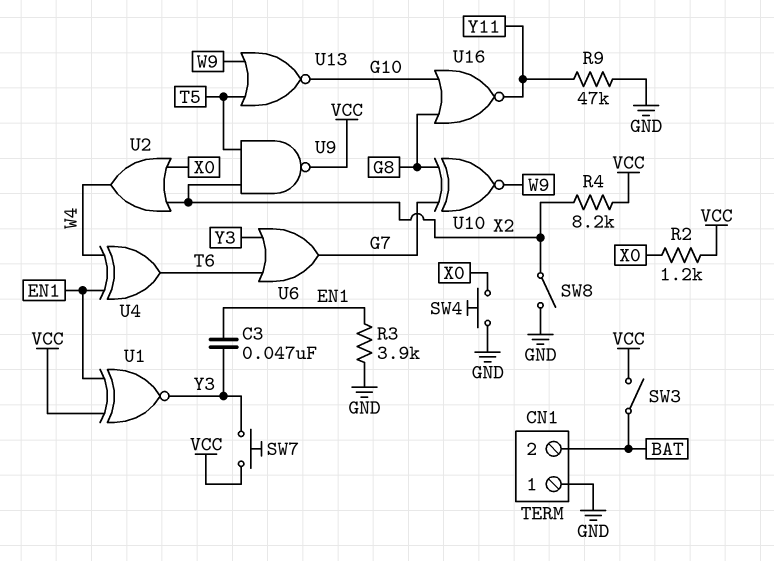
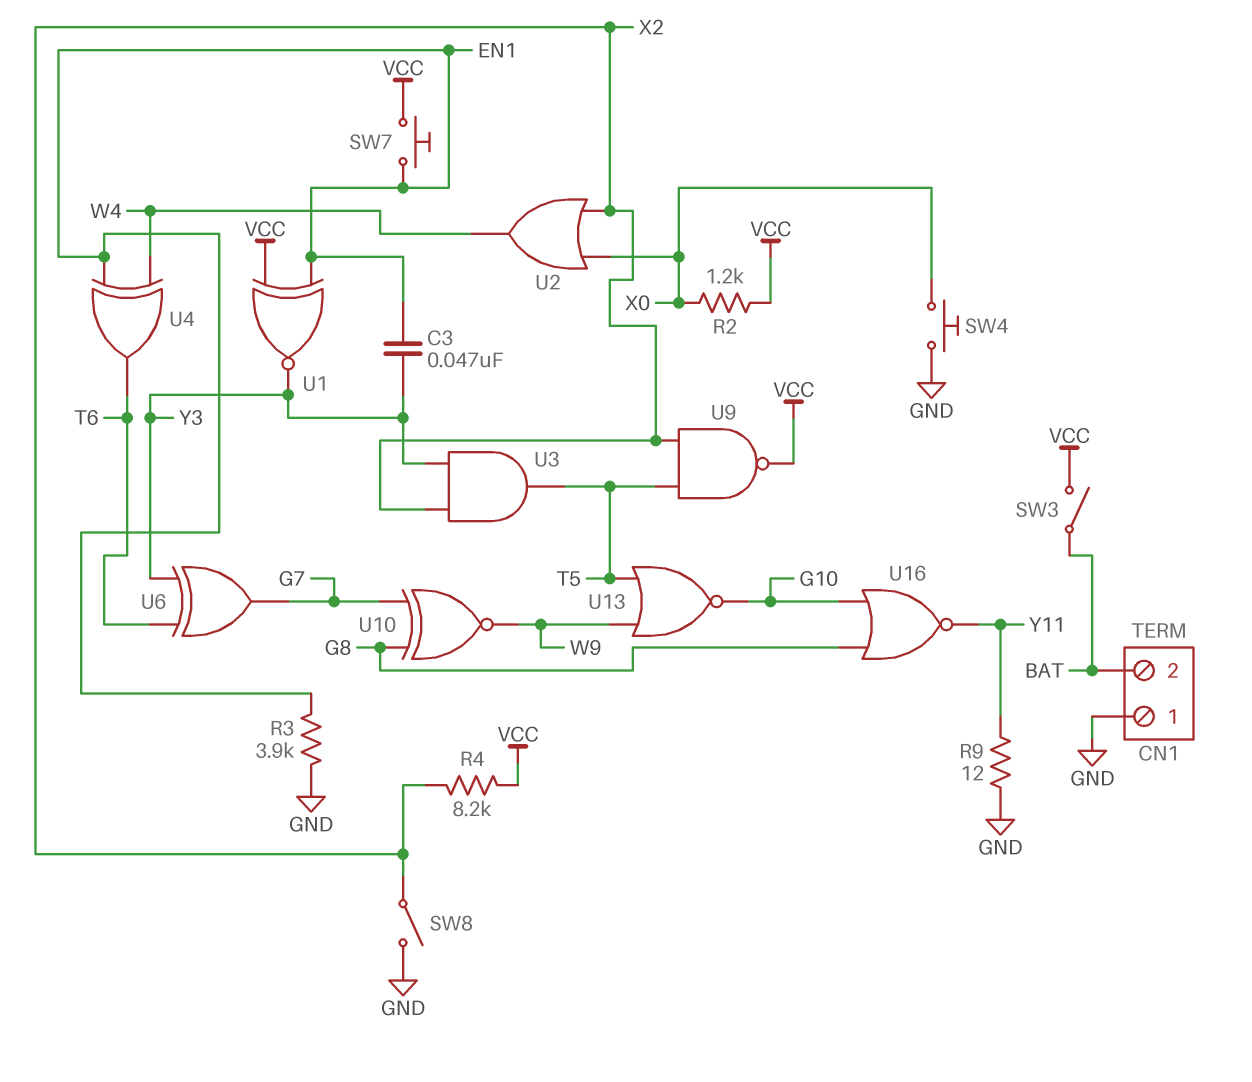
R9: 47k (GND, Y11) -> 12 (GND, Y11)
SW7: button (VCC, Y3) -> button (EN1, VCC)
U3: none -> AND (in X2, in Y3, out T5)
U6: OR (in T6, in Y3, out G7) -> XOR (in T6, in Y3, out G7)

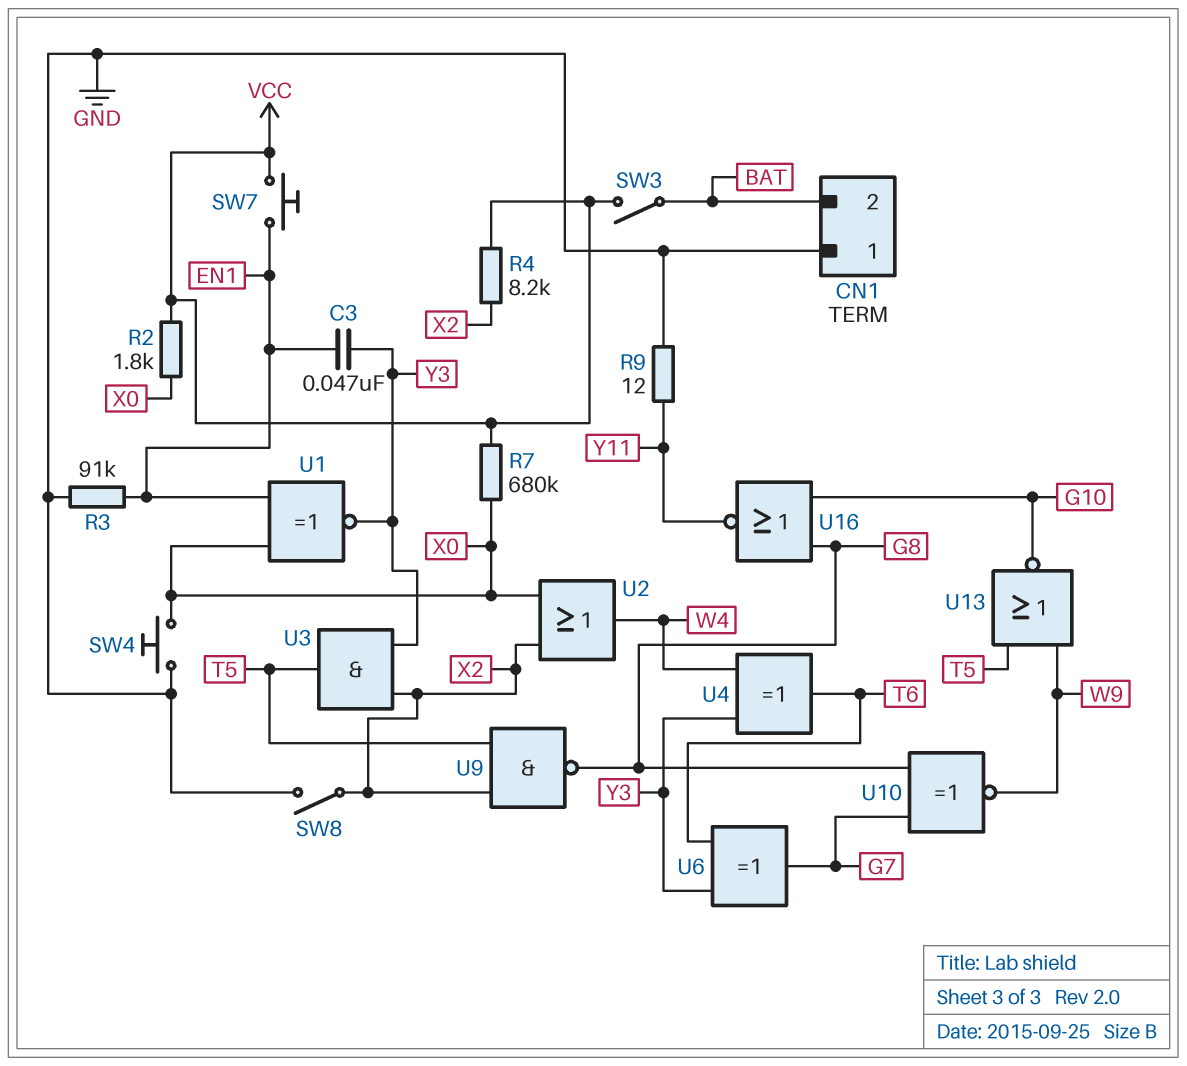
R2: 1.2k (VCC, X0) -> 1.8k (VCC, X0)
R3: 3.9k (EN1, GND) -> 91k (EN1, GND)
R7: none -> 680k (VCC, X0)
U1: XNOR (in EN1, in VCC, out Y3) -> XNOR (in EN1, in X0, out Y3)
U4: XOR (in EN1, in W4, out T6) -> XOR (in W4, in Y3, out T6)
U9: NAND (in T5, in X2, out VCC) -> NAND (in T5, in X2, out G8)

